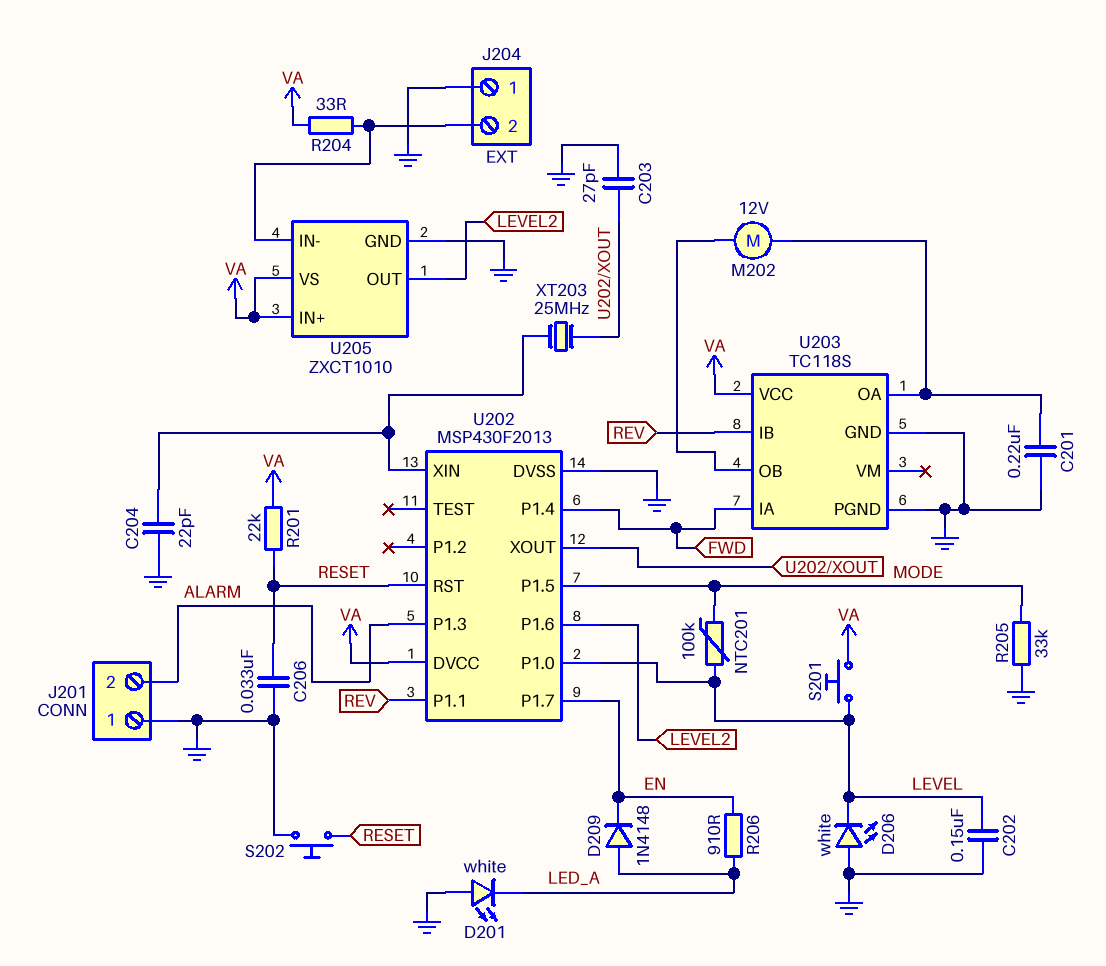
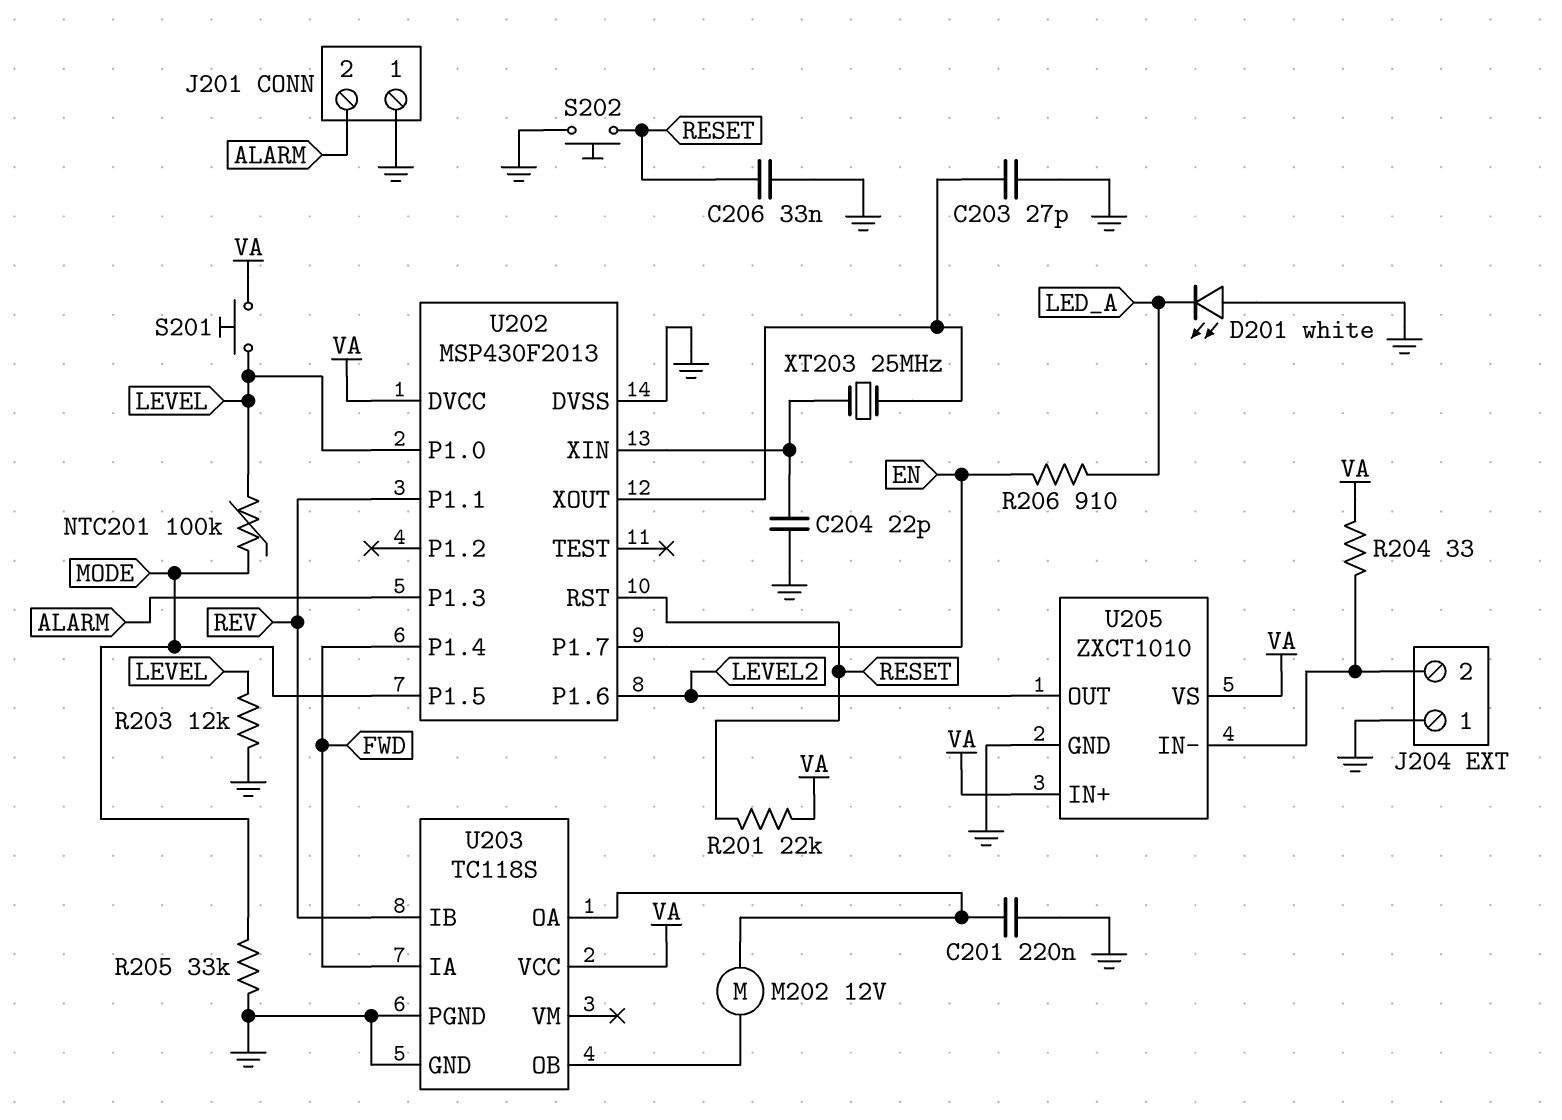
C202: 150nF (GND, LEVEL) -> none
D206: LED white (A GND, K LEVEL) -> none
D209: diode 1N4148 (A LED_A, K EN) -> none
R203: none -> 12k (GND, LEVEL)

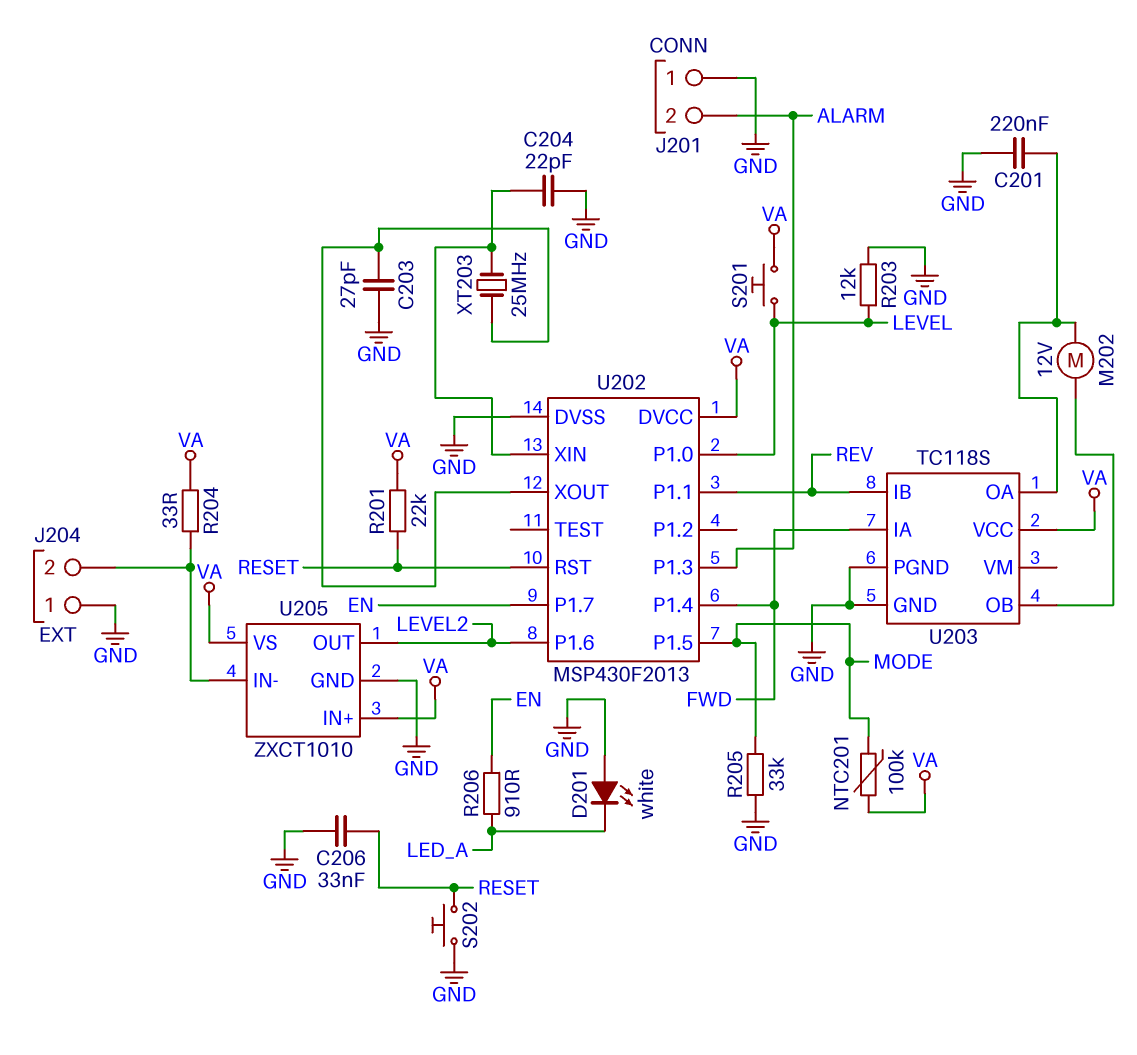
NTC201: 100k (LEVEL, MODE) -> 100k (MODE, VA)

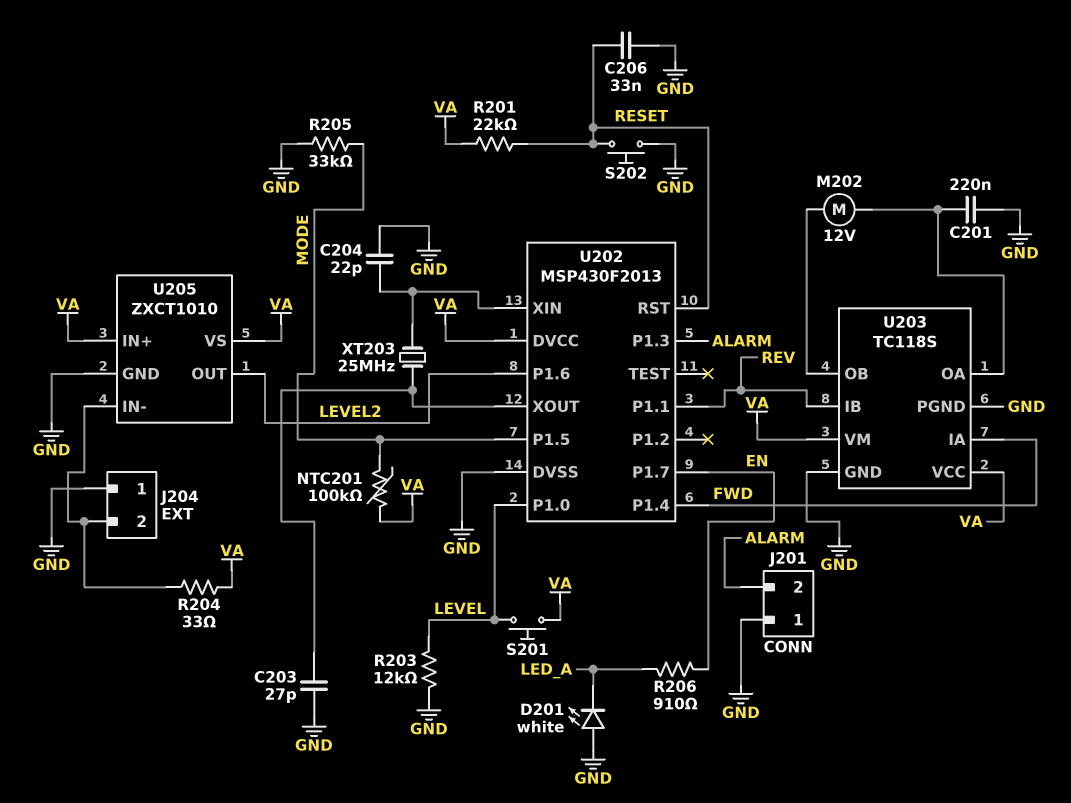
U203 pin VM: none -> VA

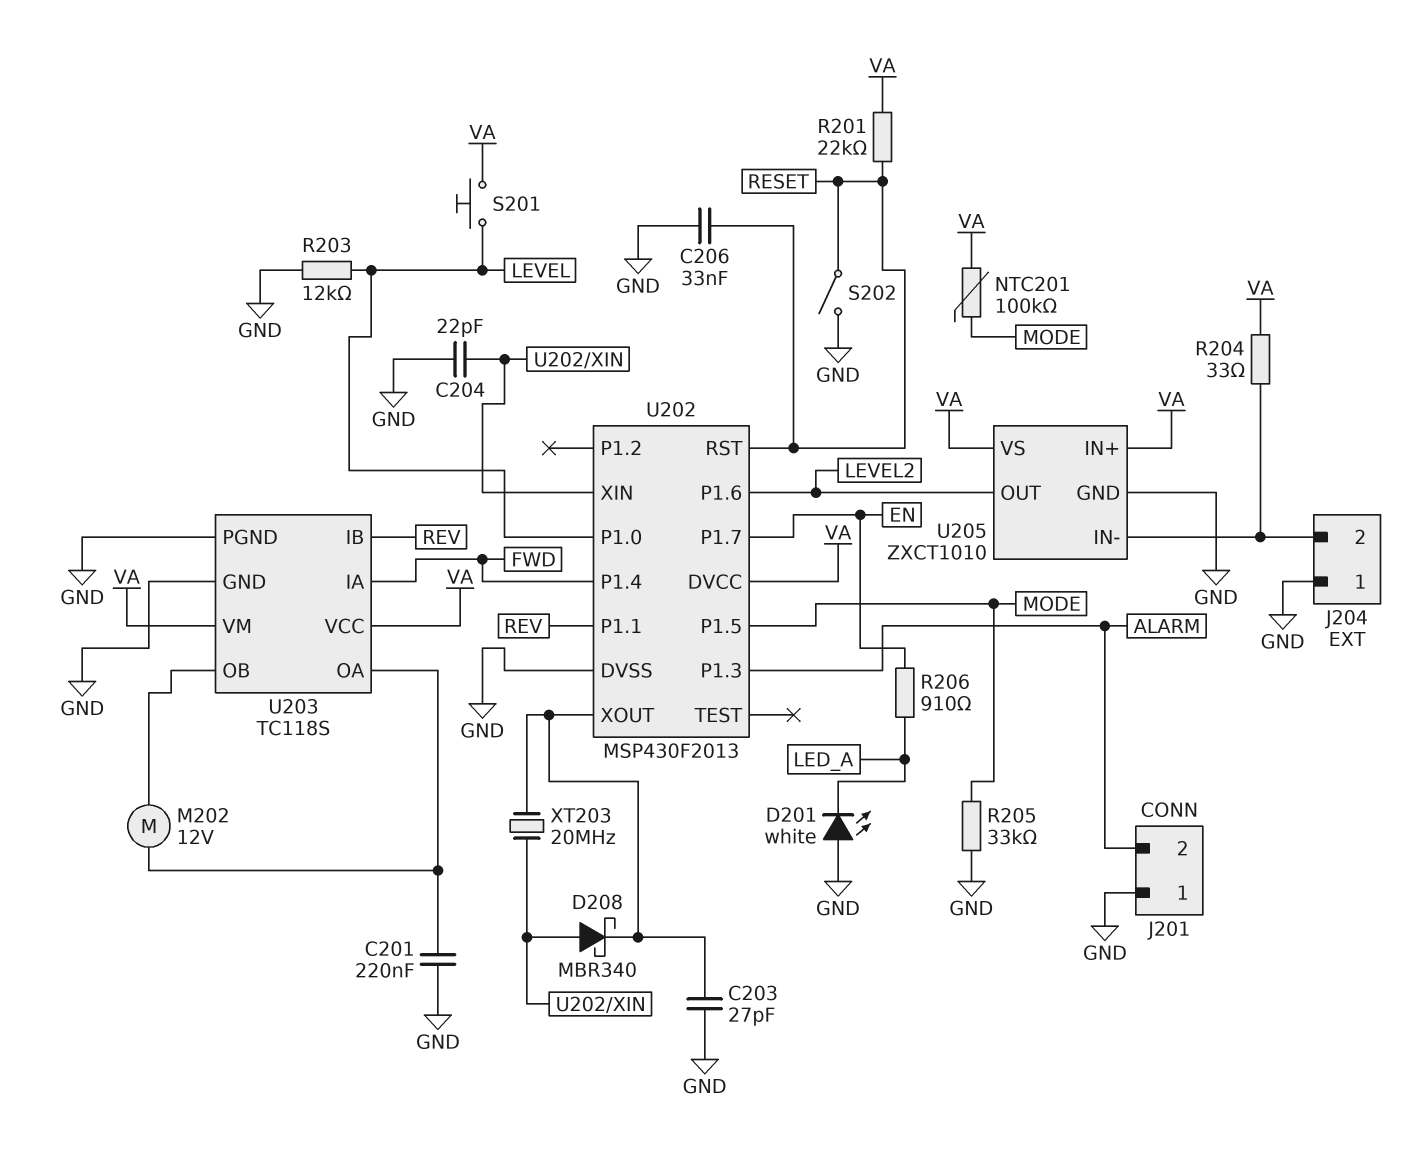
D208: none -> schottky MBR340 (A U202/XIN, K U202/XOUT)
S202: button (GND, RESET) -> switch (GND, RESET)
XT203: 25MHz (U202/XIN, U202/XOUT) -> 20MHz (U202/XIN, U202/XOUT)

